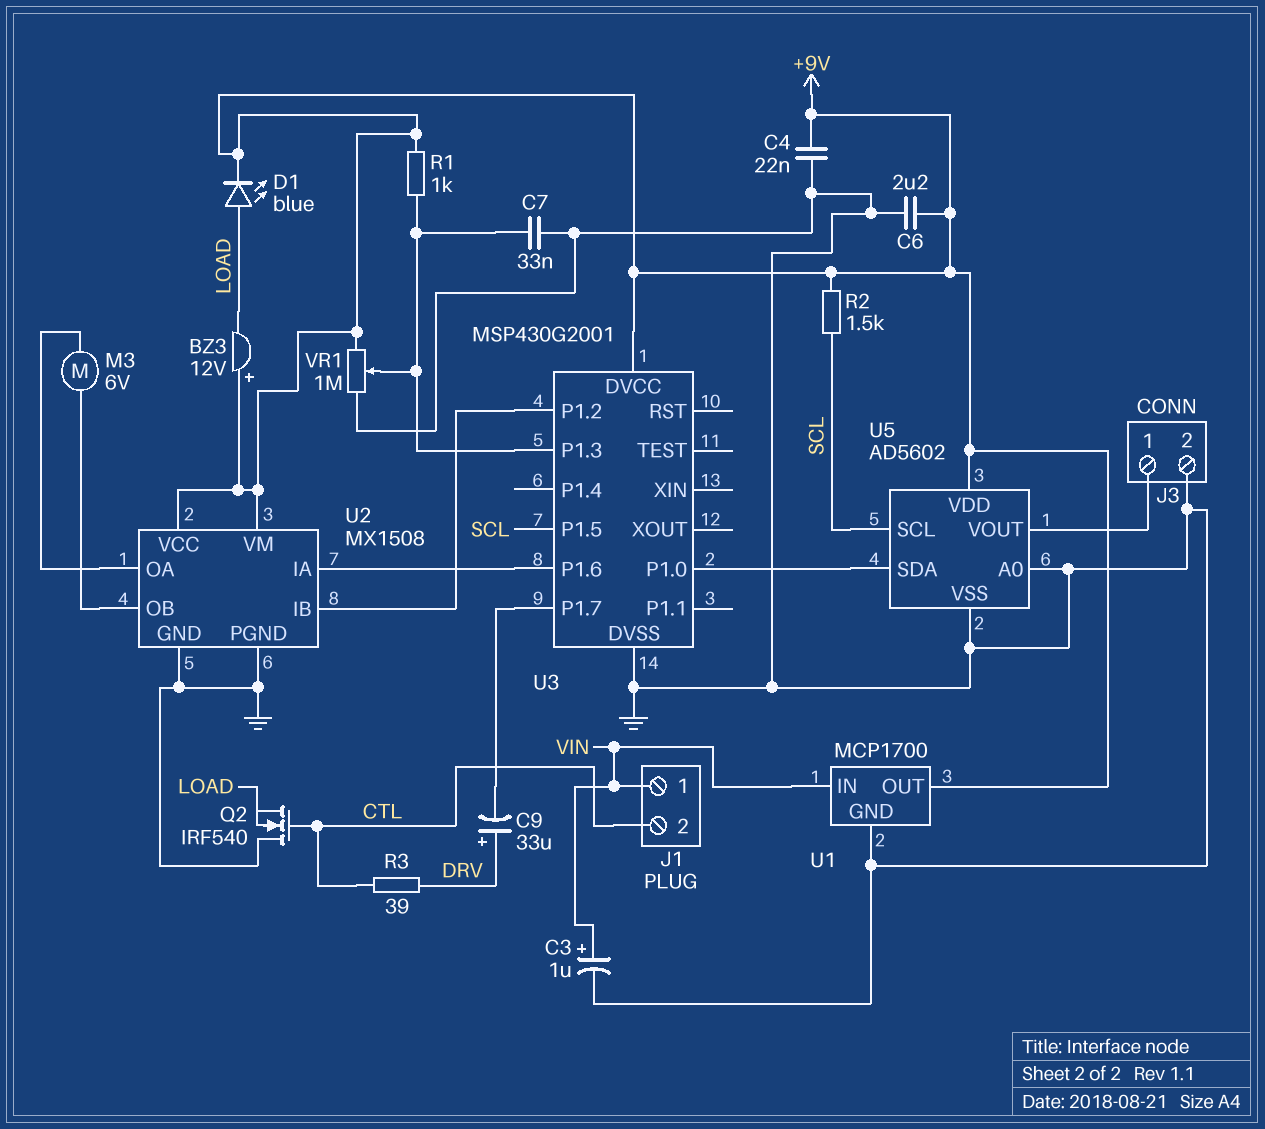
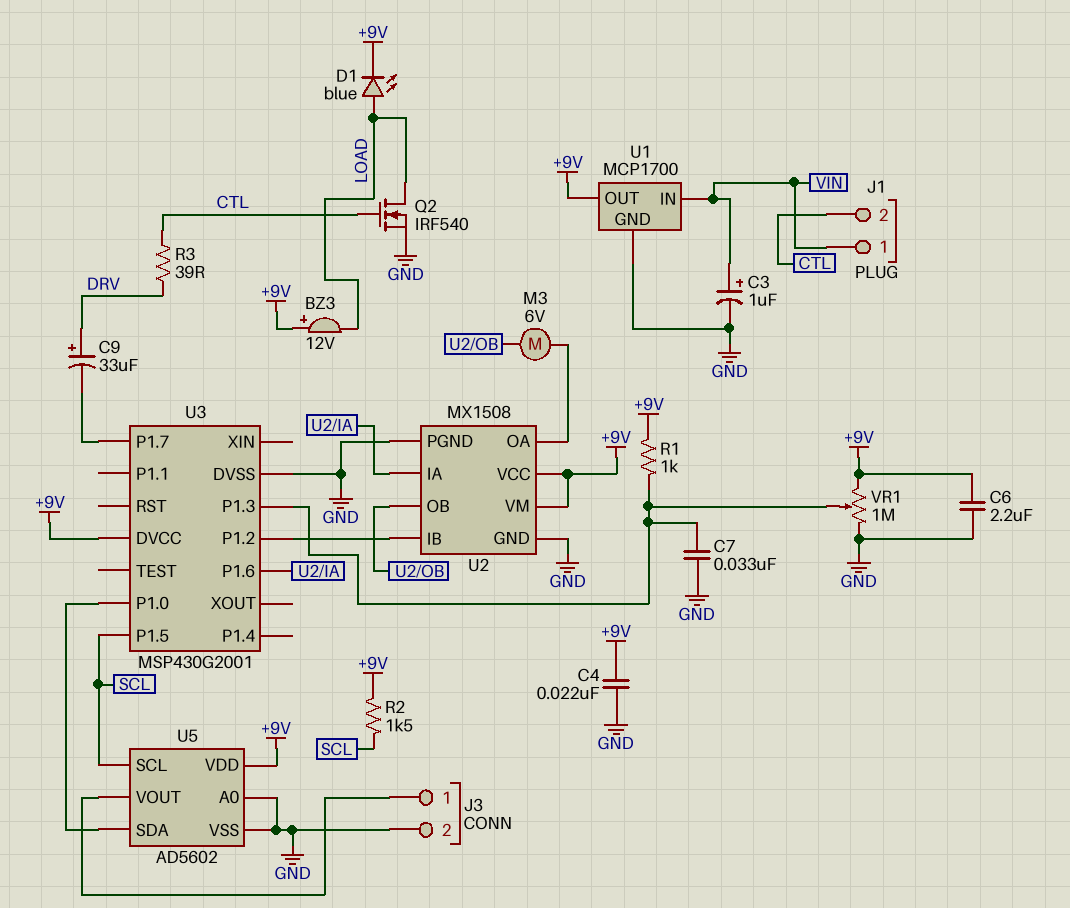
Q2: NMOS IRF540 (G CTL, D GND, S LOAD) -> NMOS IRF540 (G CTL, D LOAD, S GND)

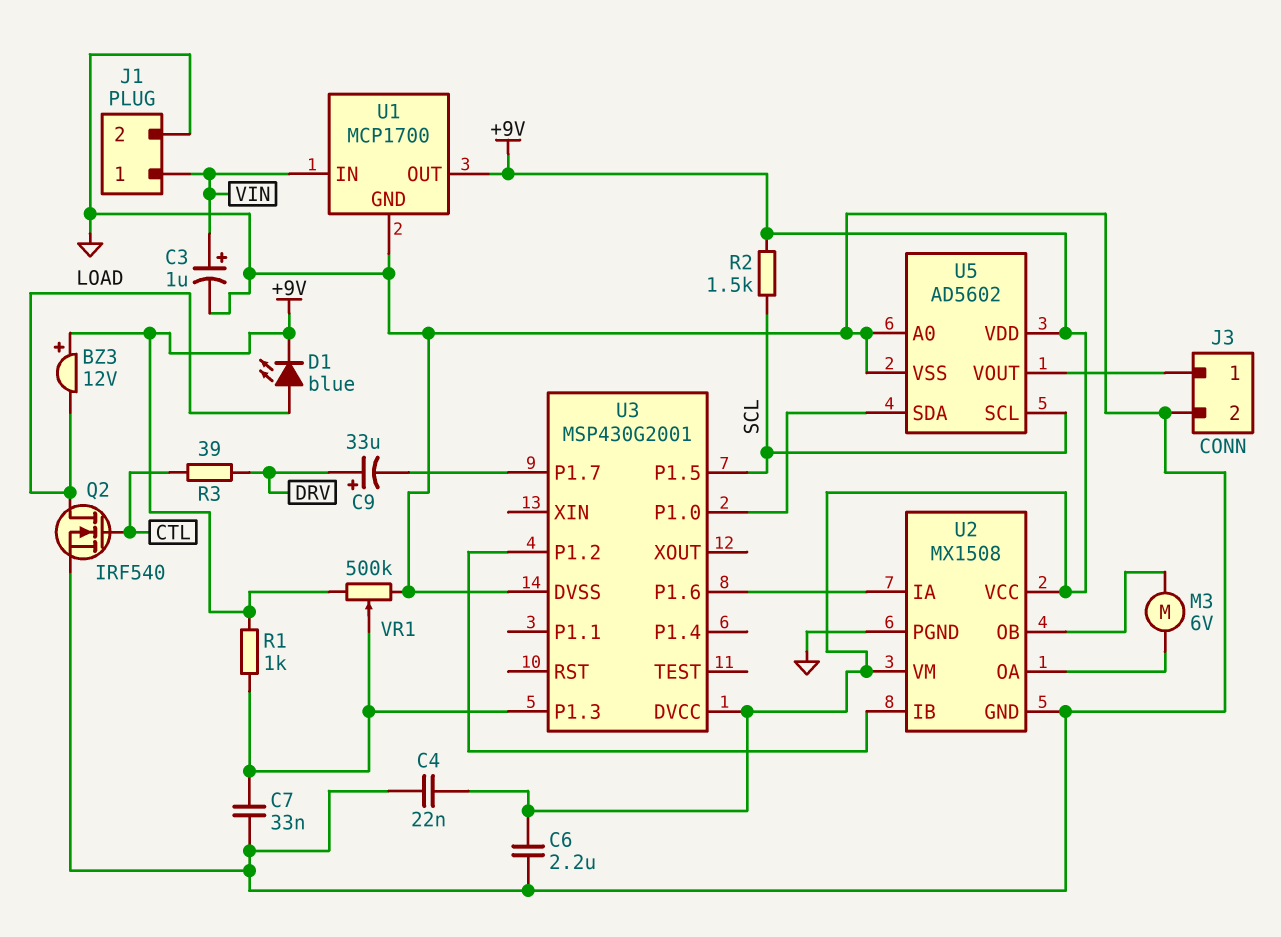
J1 pin 2: CTL -> GND
VR1: 1M (+9V, GND, wiper U3/P1.3) -> 500k (+9V, GND, wiper U3/P1.3)

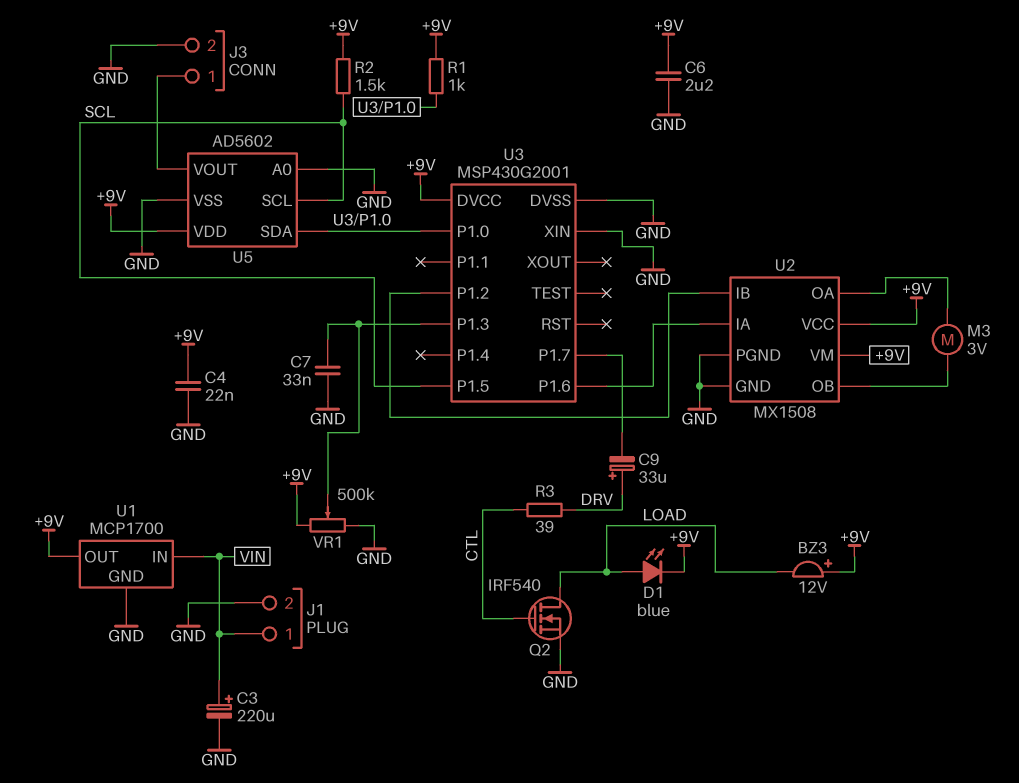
C3: 1uF (plus VIN, minus GND) -> 220uF (plus VIN, minus GND)
M3: motor 6V (U2/OA, U2/OB) -> motor 3V (U2/OA, U2/OB)
R1: 1k (+9V, U3/P1.3) -> 1k (+9V, U3/P1.0)
U3 pin XIN: none -> GND

